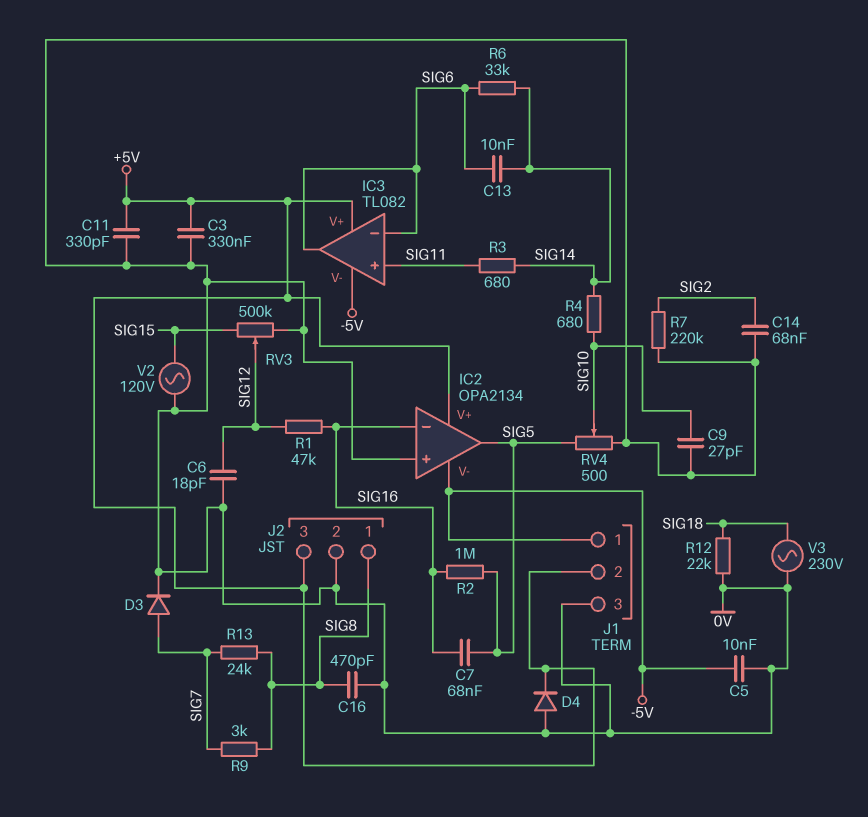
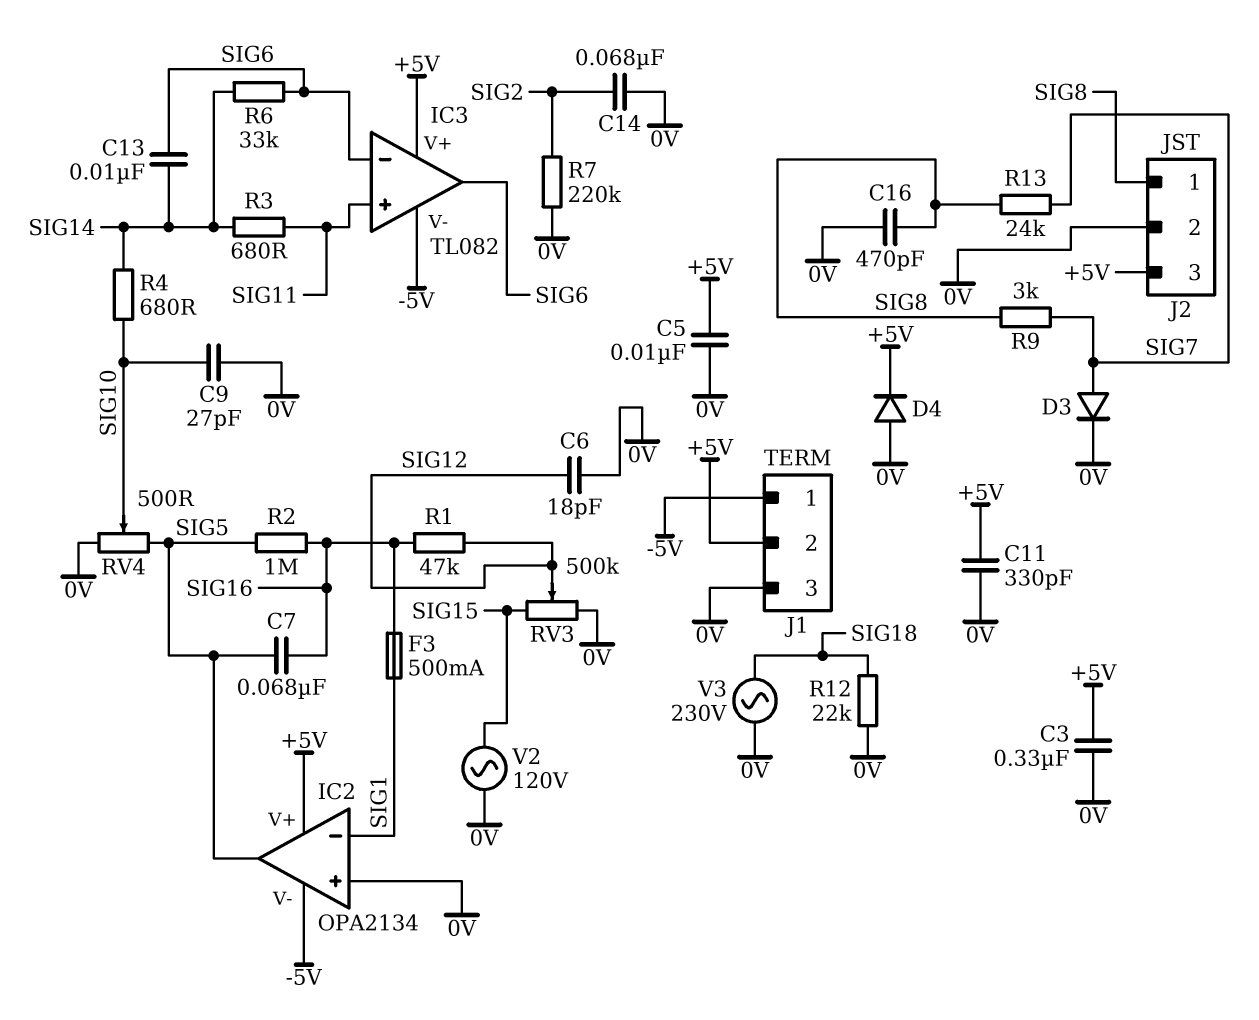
C5: 10nF (-5V, 0V) -> 10nF (+5V, 0V)
F3: none -> 500mA (SIG1, SIG16)
IC2 pin in-: SIG16 -> SIG1

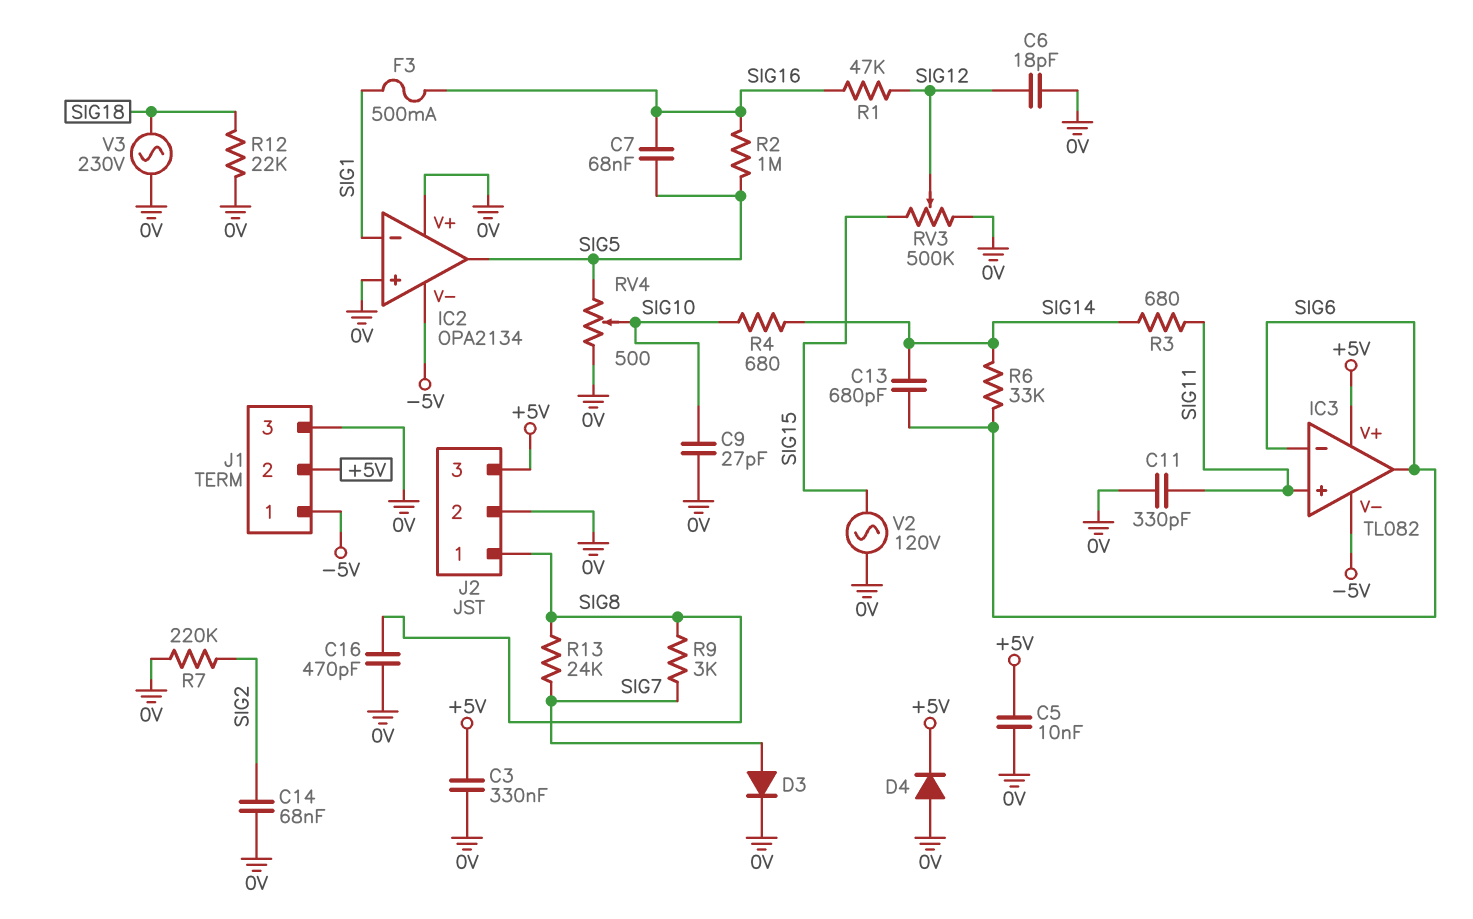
C11: 330pF (+5V, 0V) -> 330pF (0V, SIG11)
C13: 10nF (SIG6, SIG14) -> 680pF (SIG6, SIG14)
IC2 pin V+: +5V -> 0V

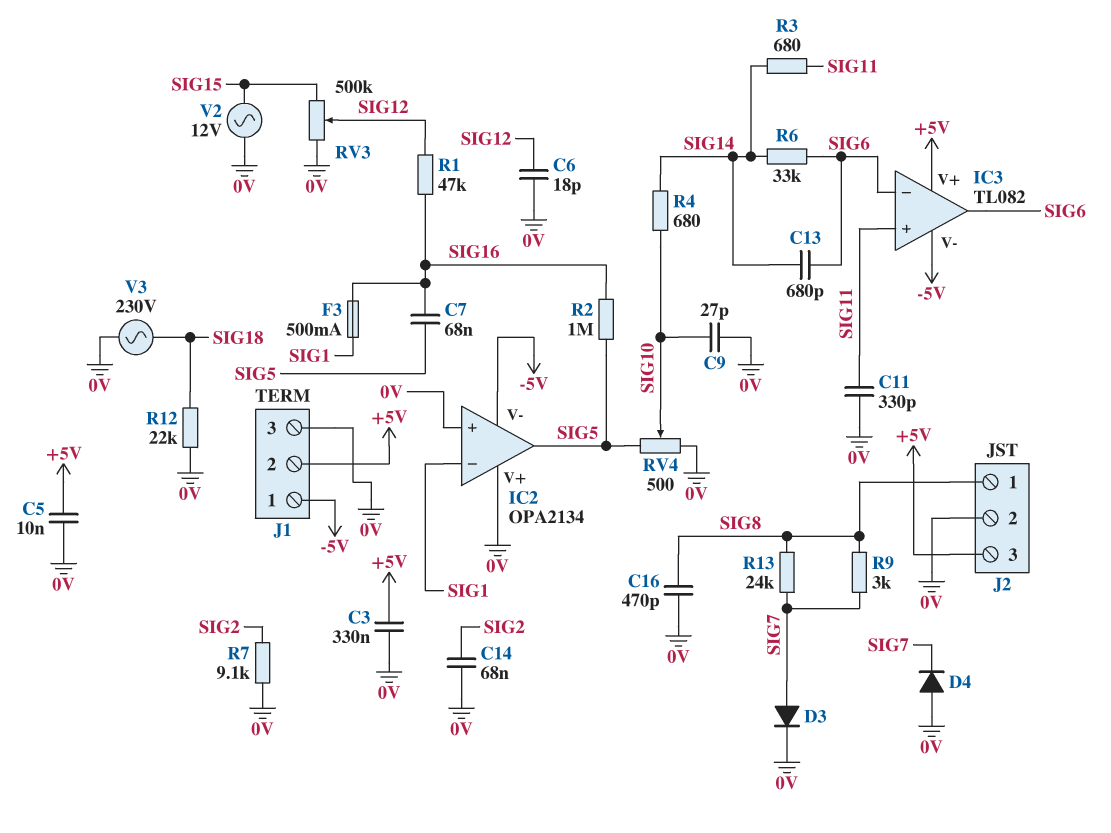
D4: diode (A 0V, K +5V) -> diode (A 0V, K SIG7)
R7: 220k (0V, SIG2) -> 9.1k (0V, SIG2)
V2: AC 120V (0V, SIG15) -> AC 12V (0V, SIG15)

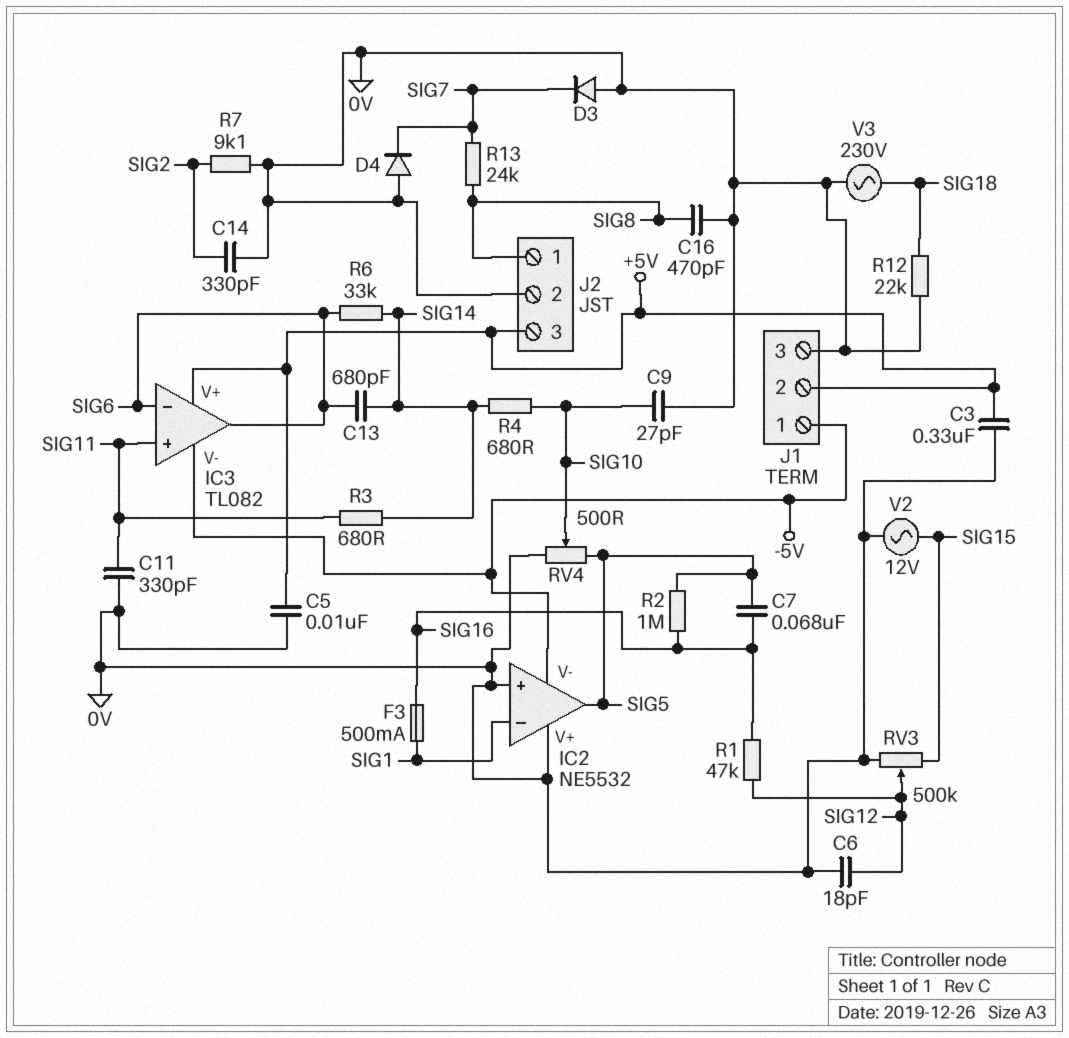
C14: 68nF (0V, SIG2) -> 330pF (0V, SIG2)
D3: diode (A SIG7, K 0V) -> diode (A 0V, K SIG7)
IC2: OPA2134 -> NE5532
R9: 3k (SIG7, SIG8) -> none

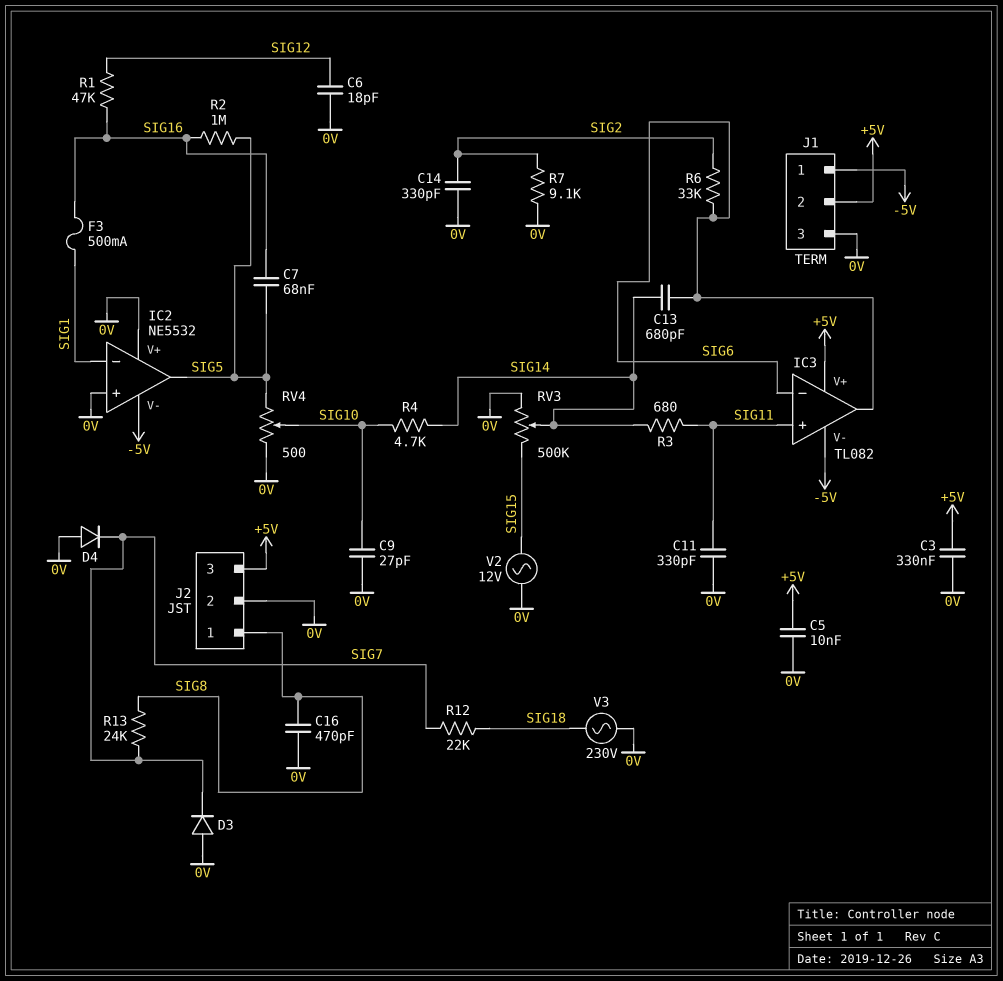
R4: 680 (SIG10, SIG14) -> 4.7k (SIG10, SIG14)
R6: 33k (SIG6, SIG14) -> 33k (SIG2, SIG6)
R12: 22k (0V, SIG18) -> 22k (SIG7, SIG18)
RV3: 500k (0V, SIG15, wiper SIG12) -> 500k (0V, SIG15, wiper SIG14)

